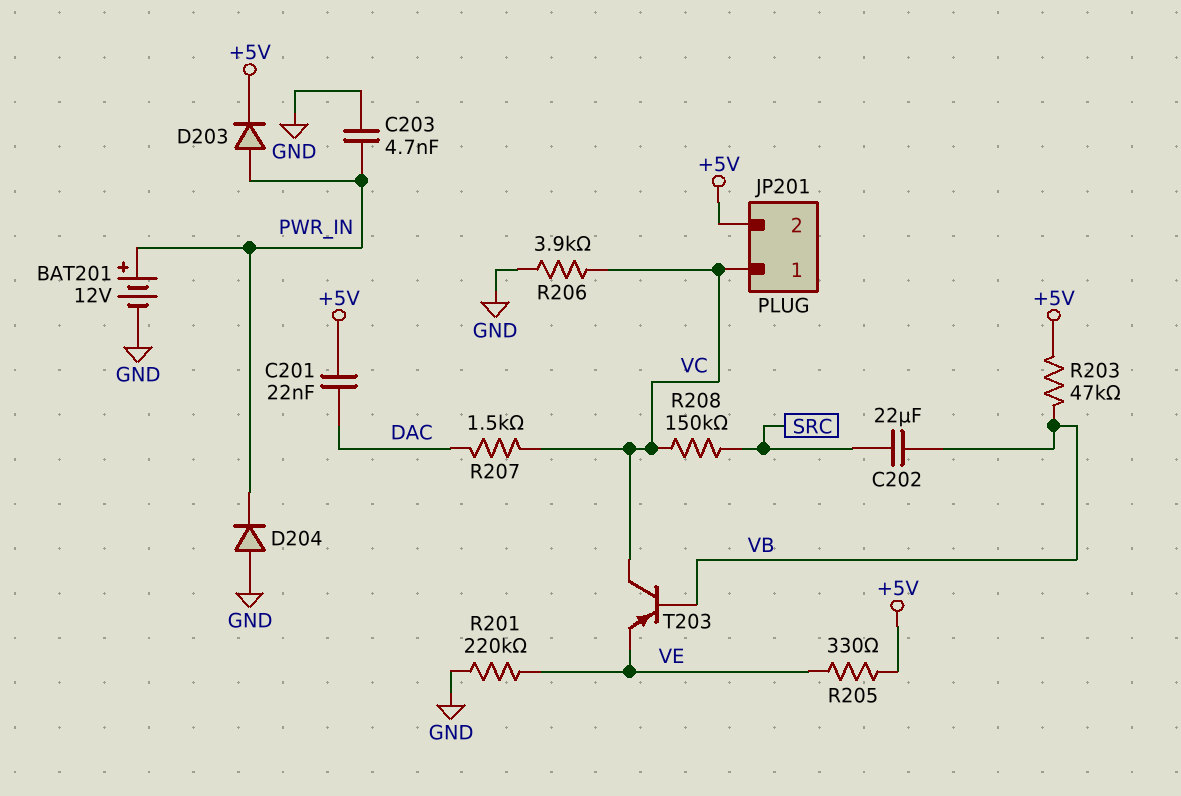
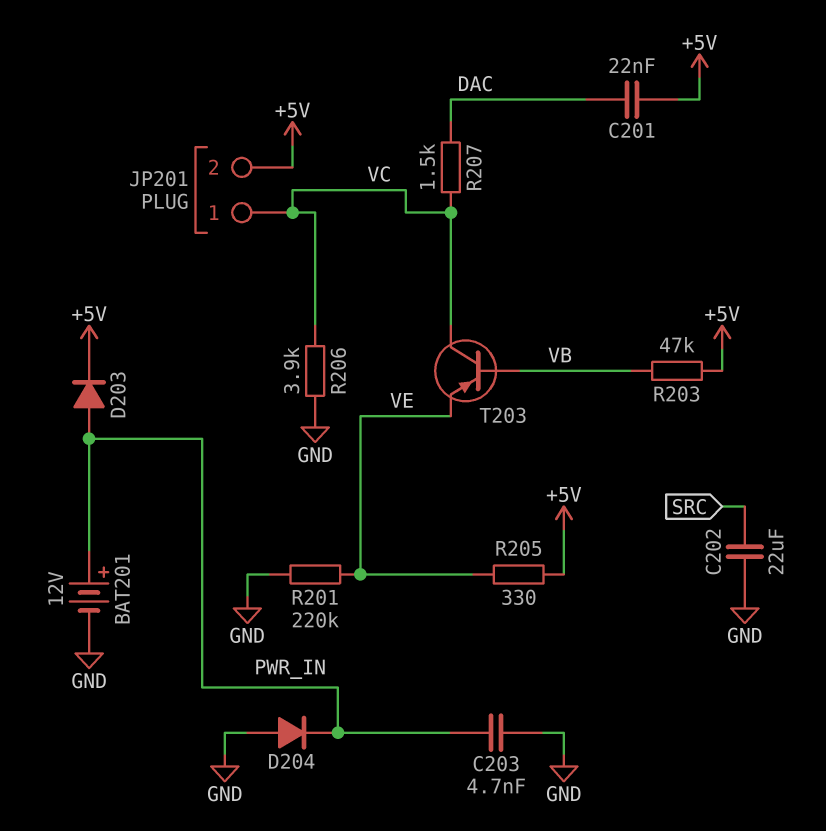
C202: 22uF (SRC, VB) -> 22uF (GND, SRC)
R208: 150k (SRC, VC) -> none

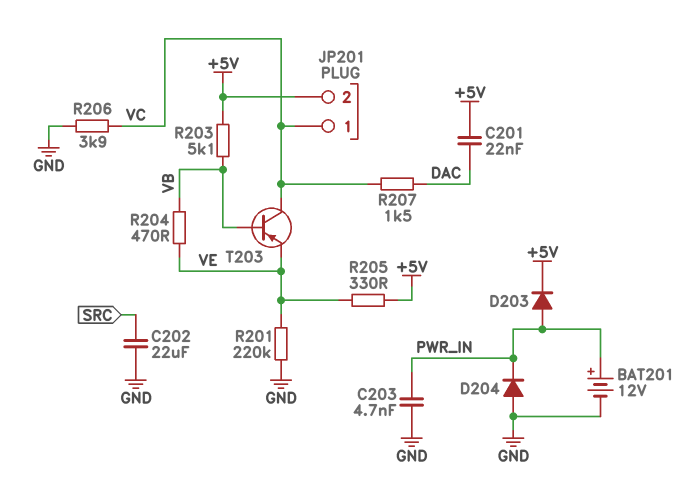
R203: 47k (+5V, VB) -> 5.1k (+5V, VB)
R204: none -> 470 (VB, VE)

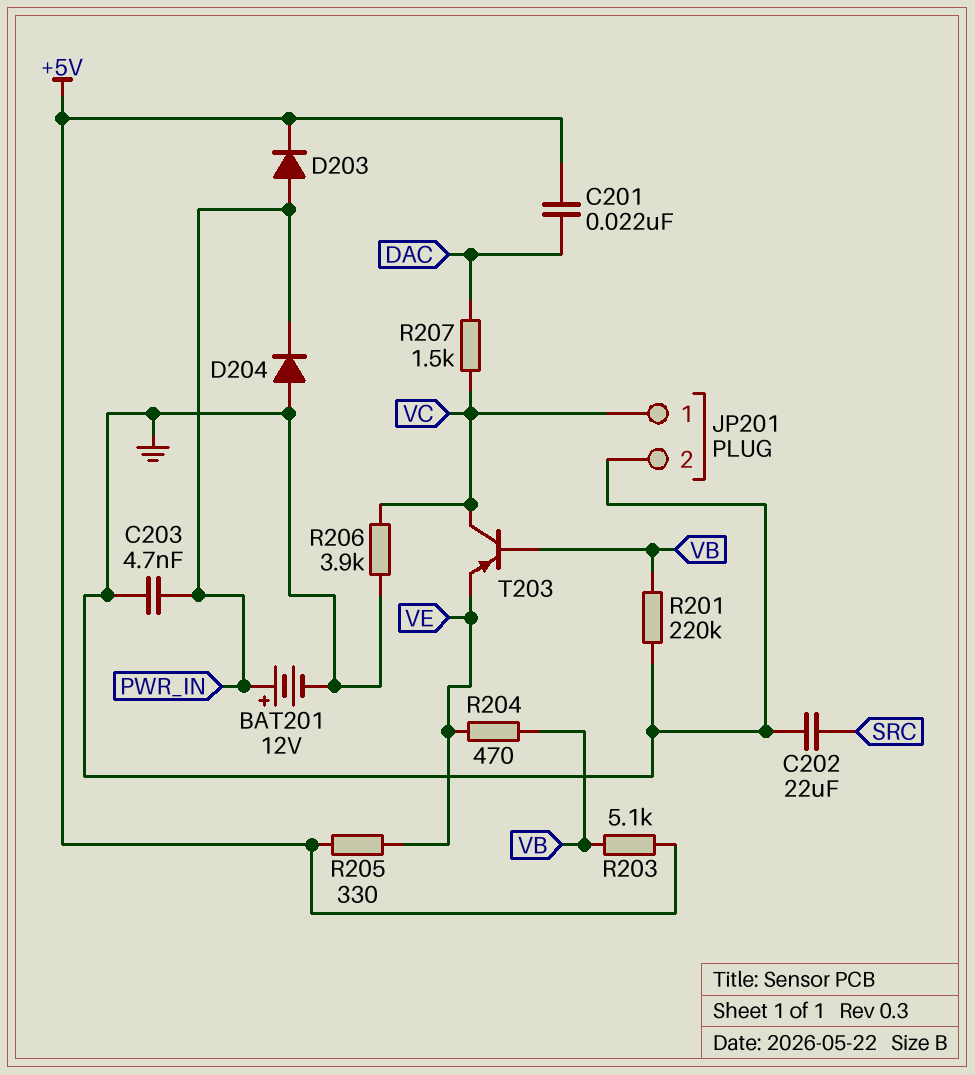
JP201 pin 2: +5V -> GND
R201: 220k (GND, VE) -> 220k (GND, VB)

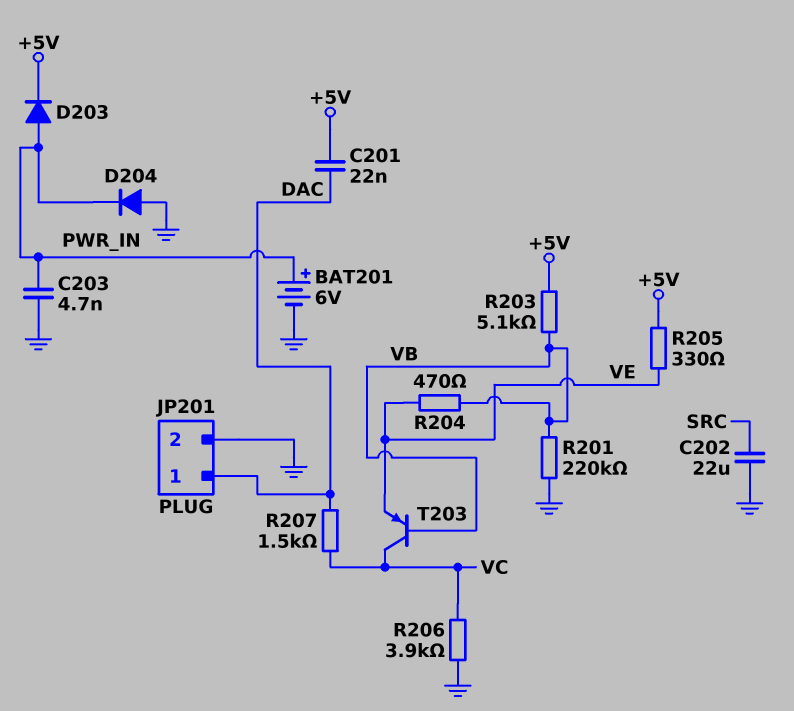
BAT201: 12V (plus PWR_IN, minus GND) -> 6V (plus PWR_IN, minus GND)
JP201 pin 1: VC -> DAC

